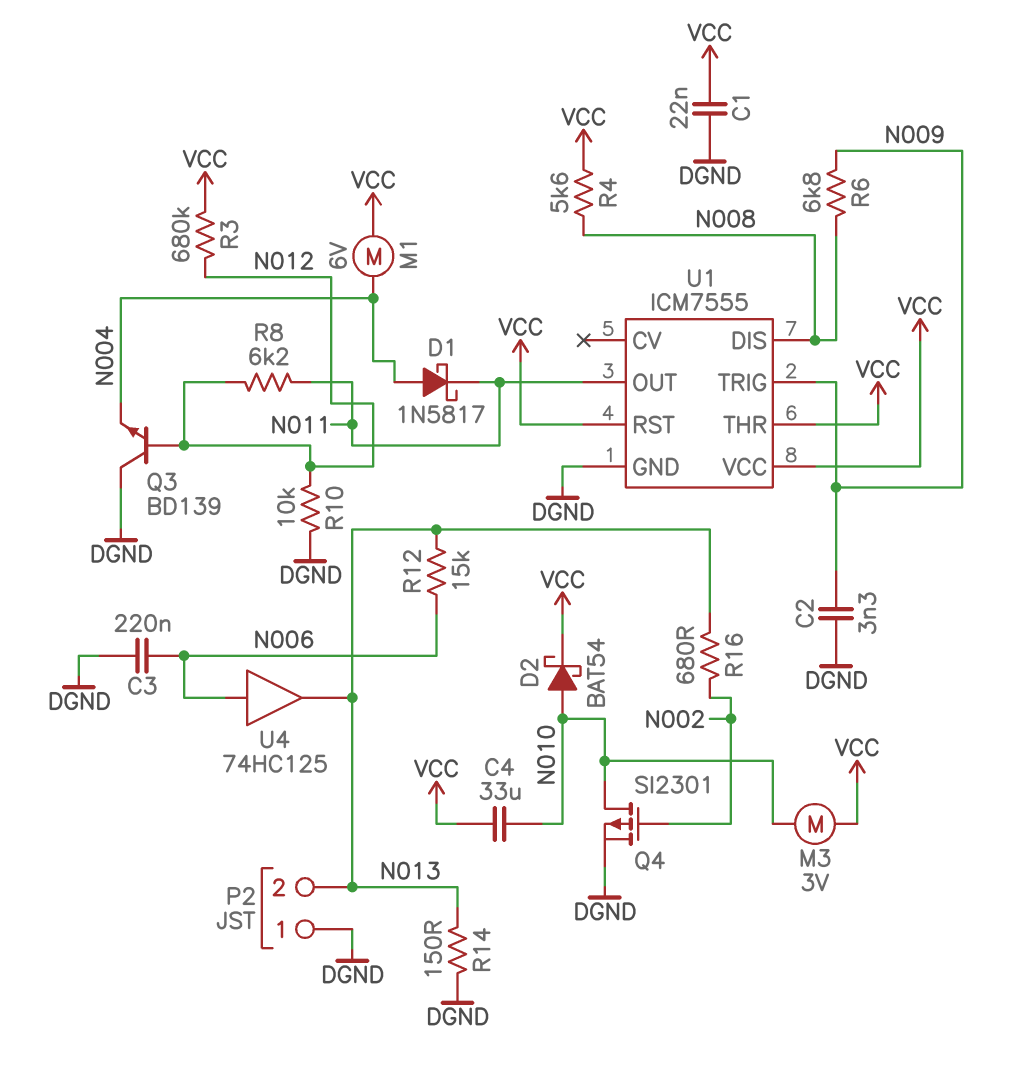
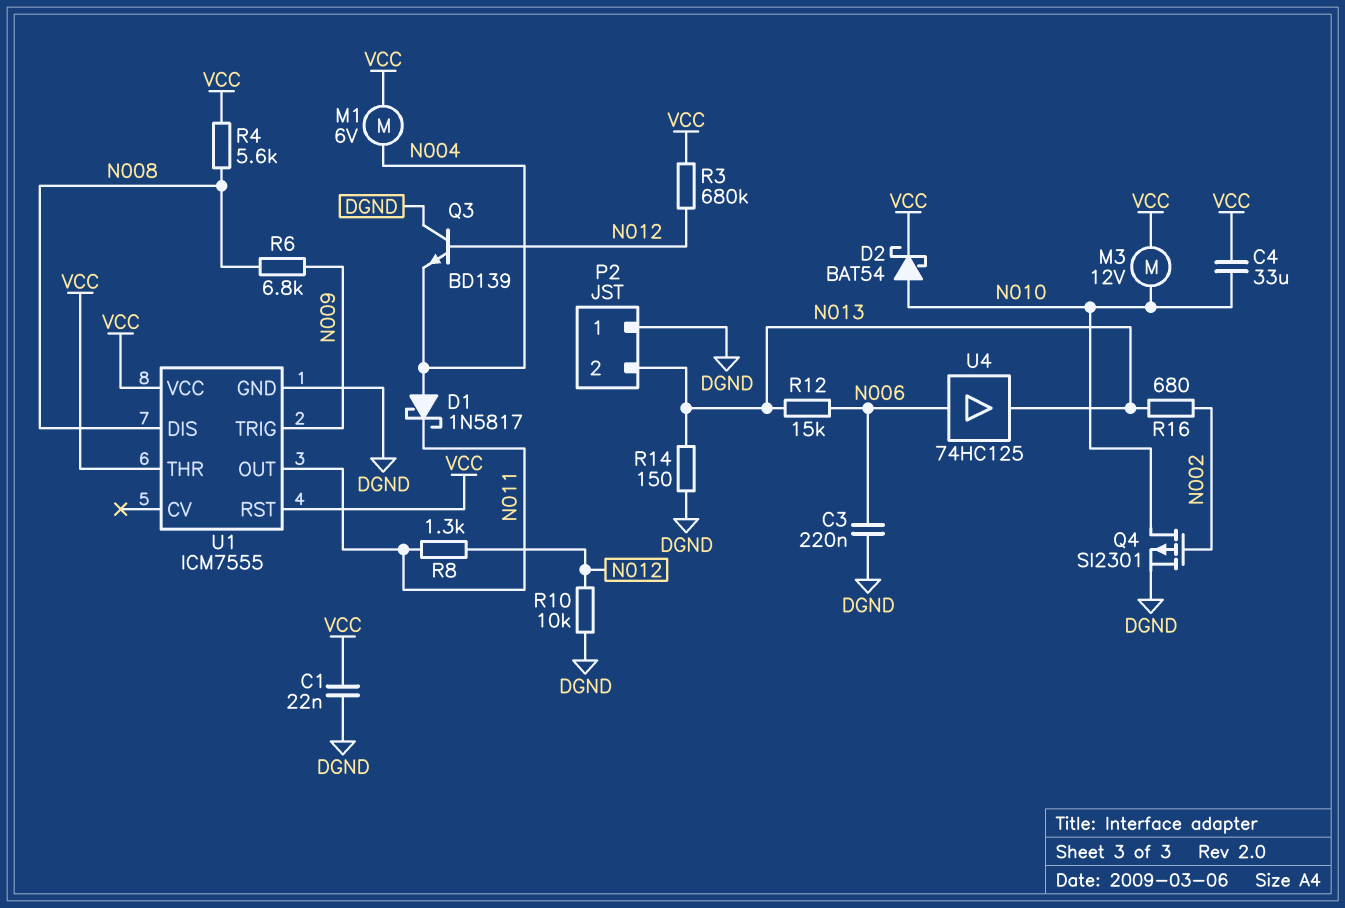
C2: 3.3nF (DGND, N009) -> none
M3: motor 3V (N010, VCC) -> motor 12V (N010, VCC)
R8: 6.2k (N011, N012) -> 1.3k (N011, N012)

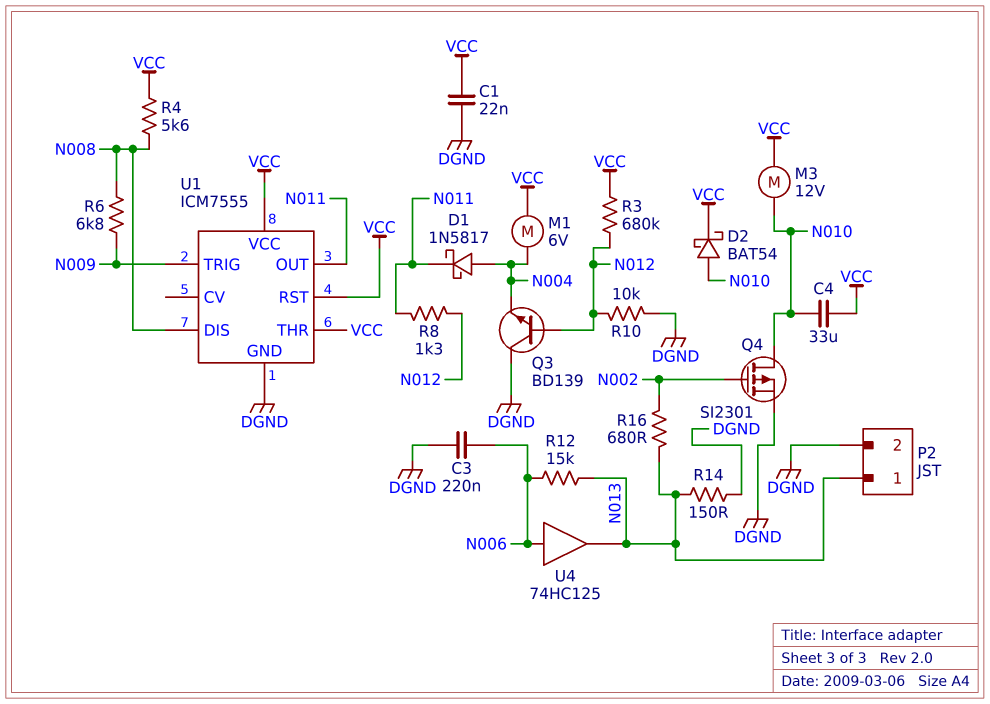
P2 pin 1: DGND -> N013
P2 pin 2: N013 -> DGND

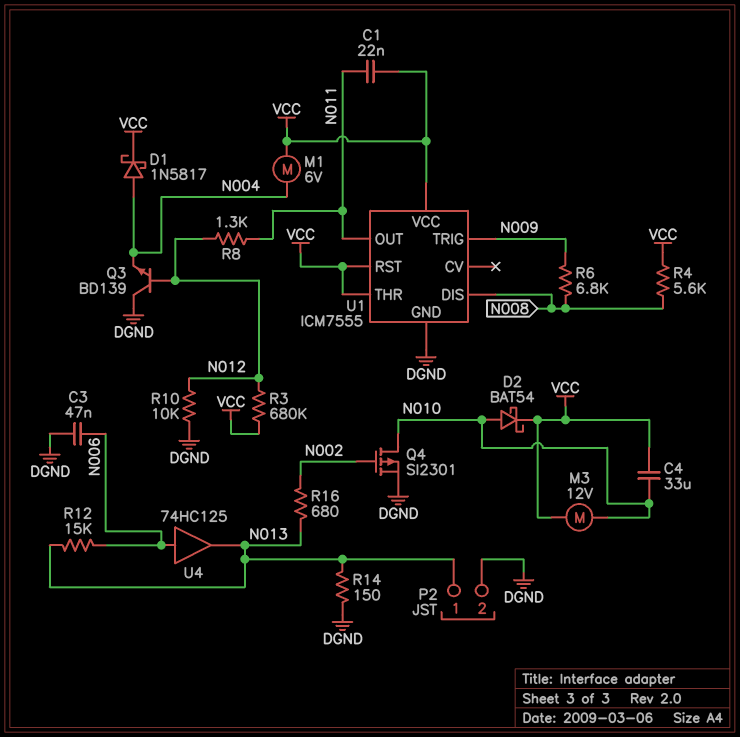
C1: 22nF (DGND, VCC) -> 22nF (N011, VCC)
C3: 220nF (DGND, N006) -> 47nF (DGND, N006)
D1: schottky 1N5817 (A N004, K N011) -> schottky 1N5817 (A N004, K VCC)

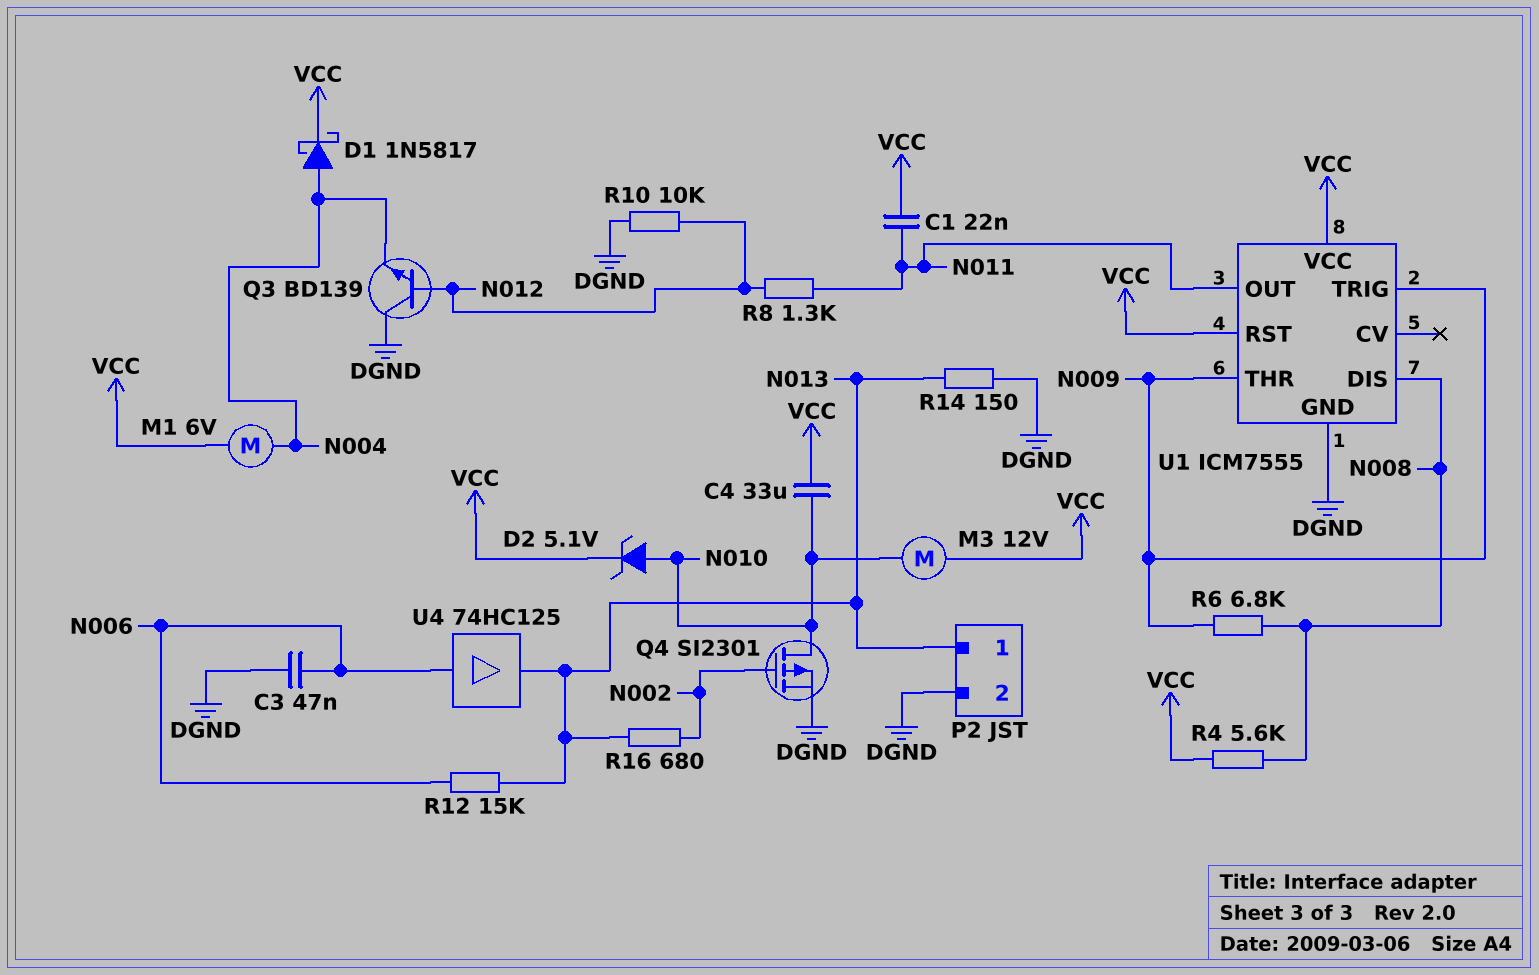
D2: schottky BAT54 (A N010, K VCC) -> zener 5.1V (A N010, K VCC)
R3: 680k (N012, VCC) -> none
U1 pin THR: VCC -> N009

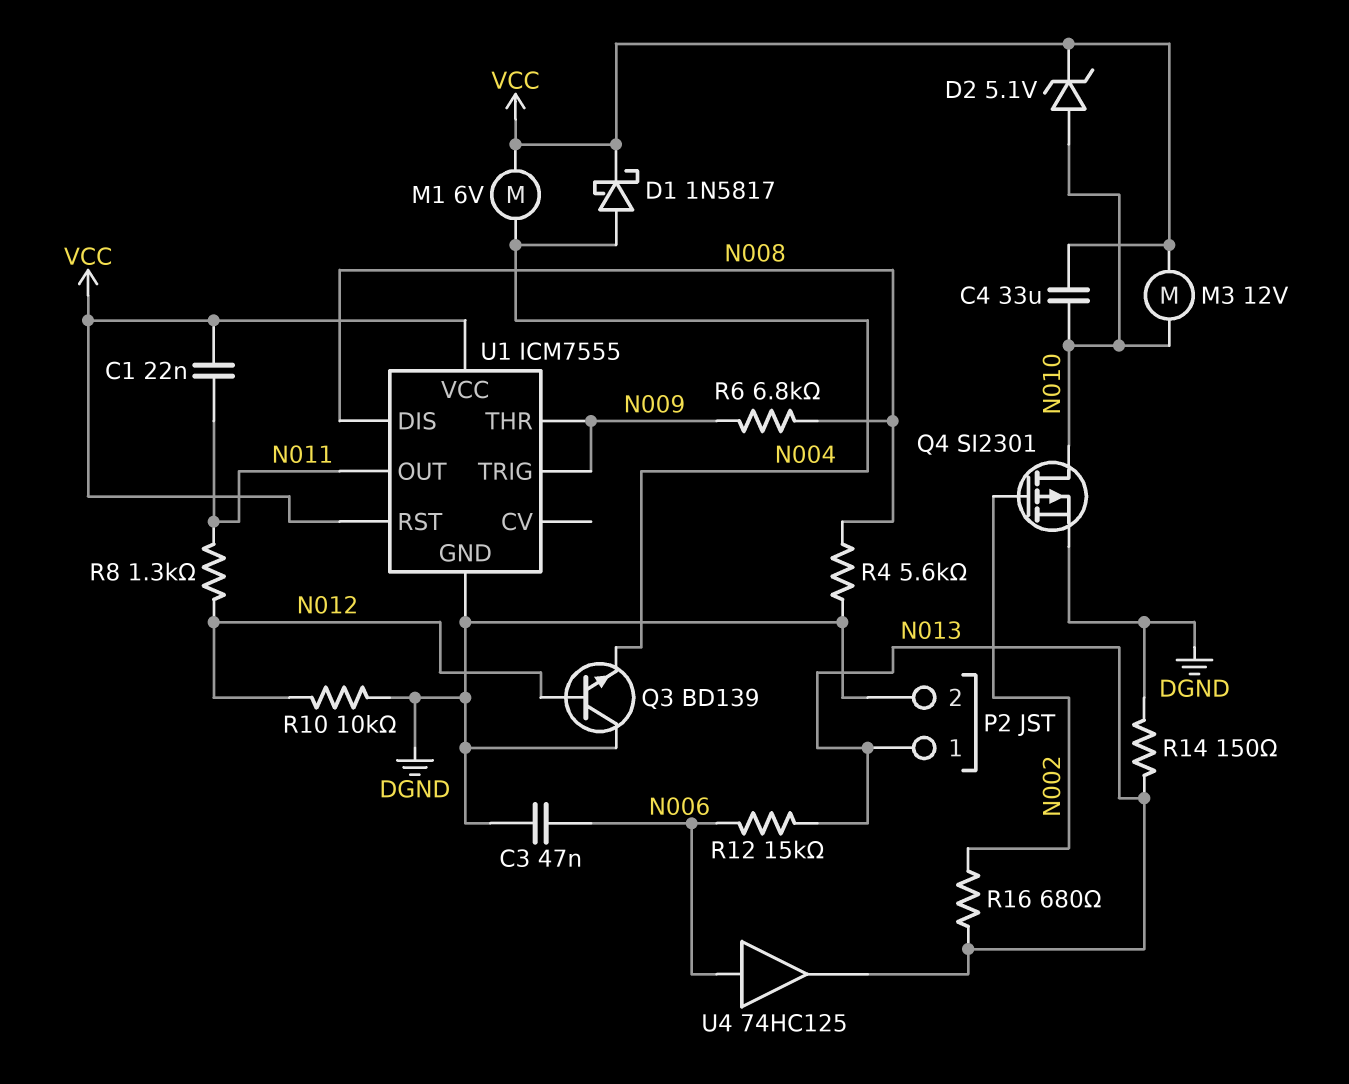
R4: 5.6k (N008, VCC) -> 5.6k (DGND, N008)

